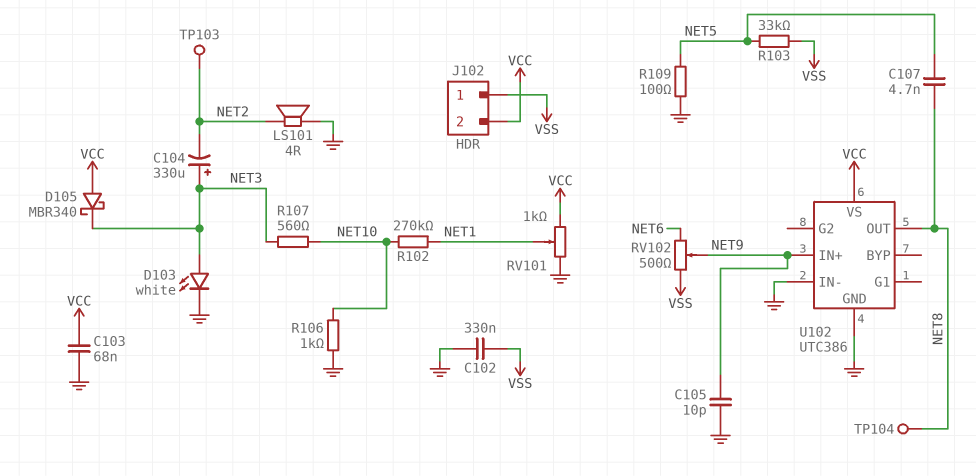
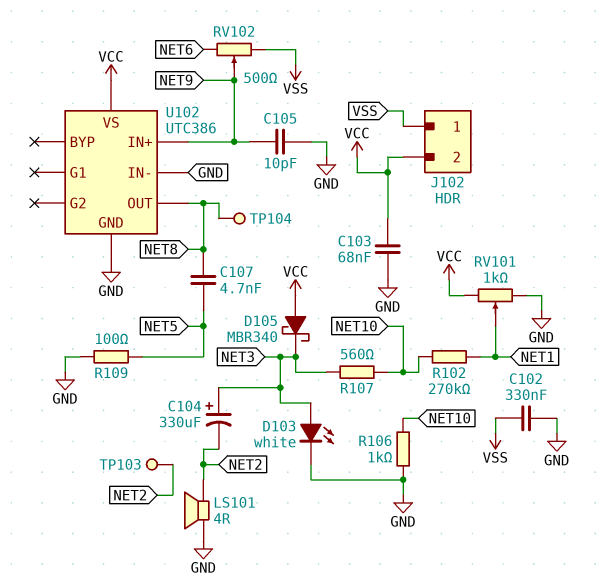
R103: 33k (NET5, VSS) -> none

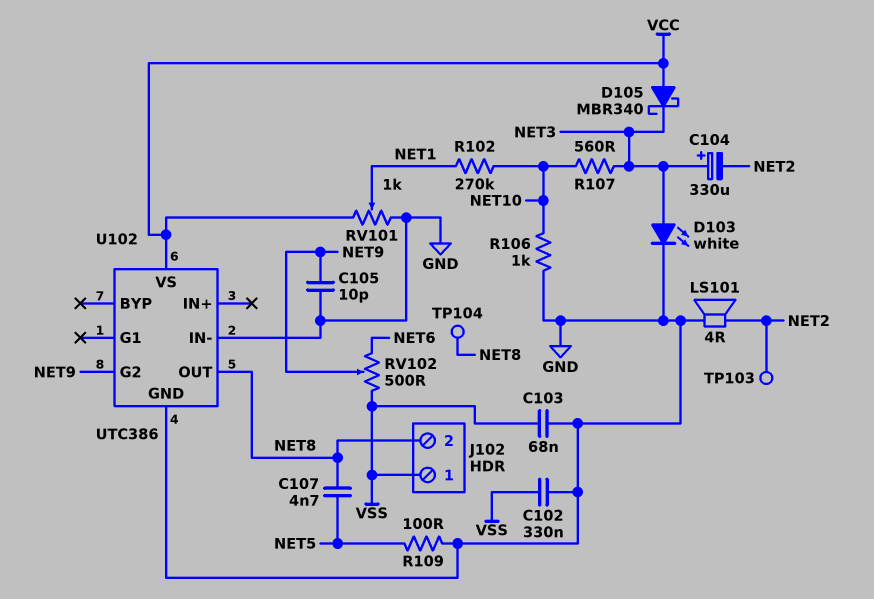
C103: 68nF (GND, VCC) -> 68nF (GND, VSS)
J102 pin 2: VCC -> NET8
U102 pin G2: none -> NET9
U102 pin IN+: NET9 -> none

